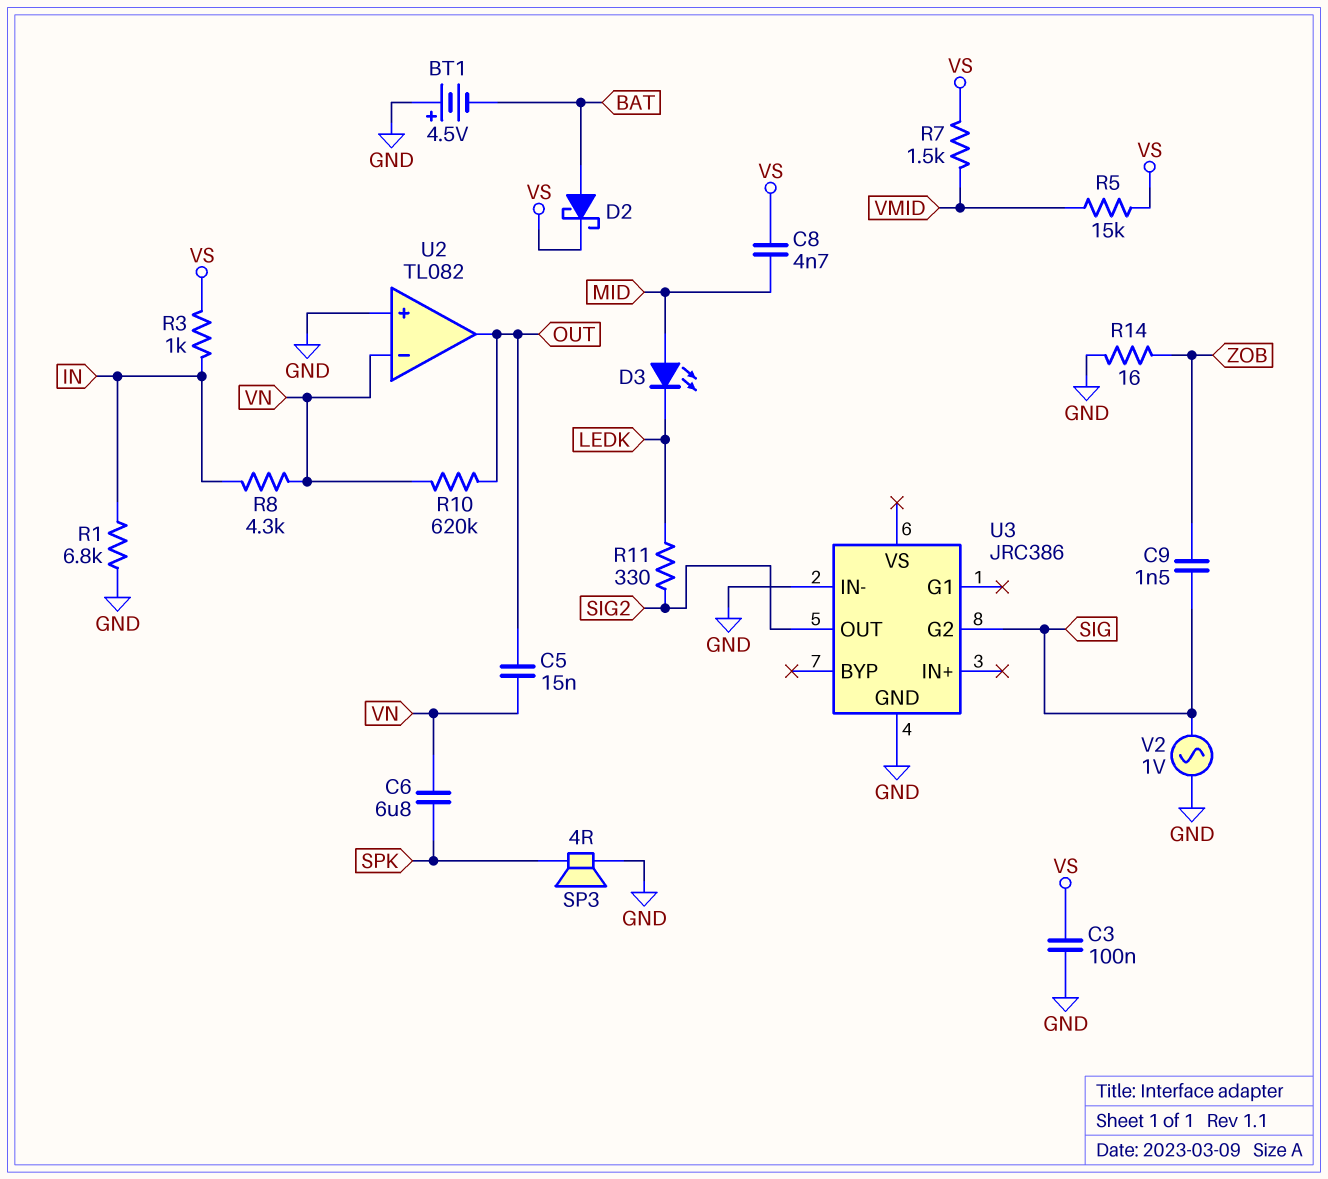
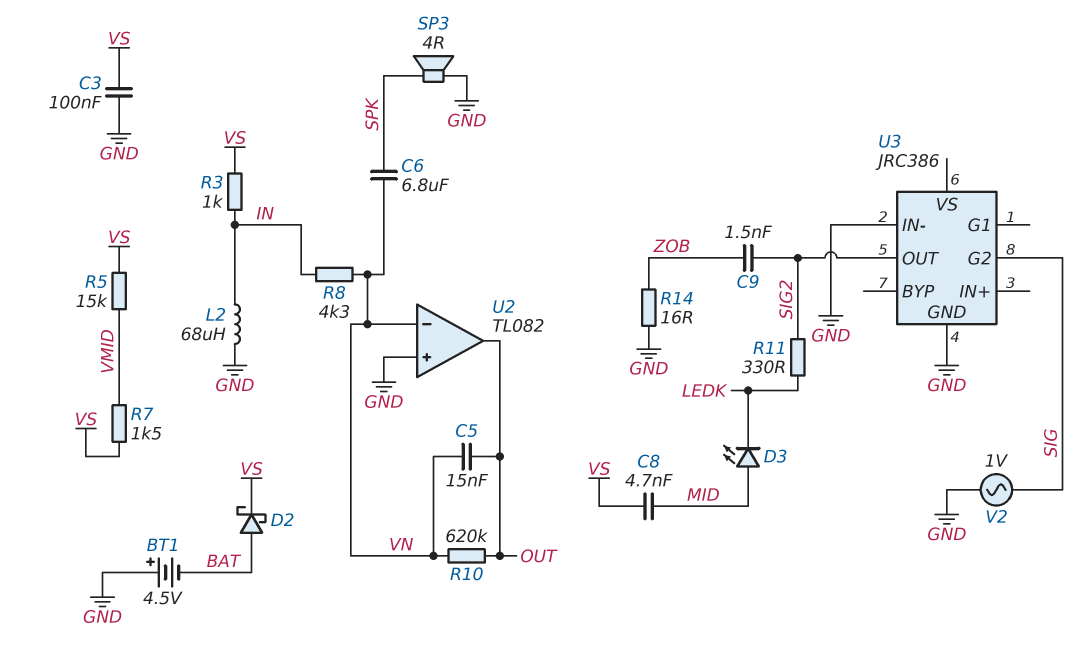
C9: 1.5nF (SIG, ZOB) -> 1.5nF (SIG2, ZOB)
L2: none -> 68uH (GND, IN)
R1: 6.8k (GND, IN) -> none

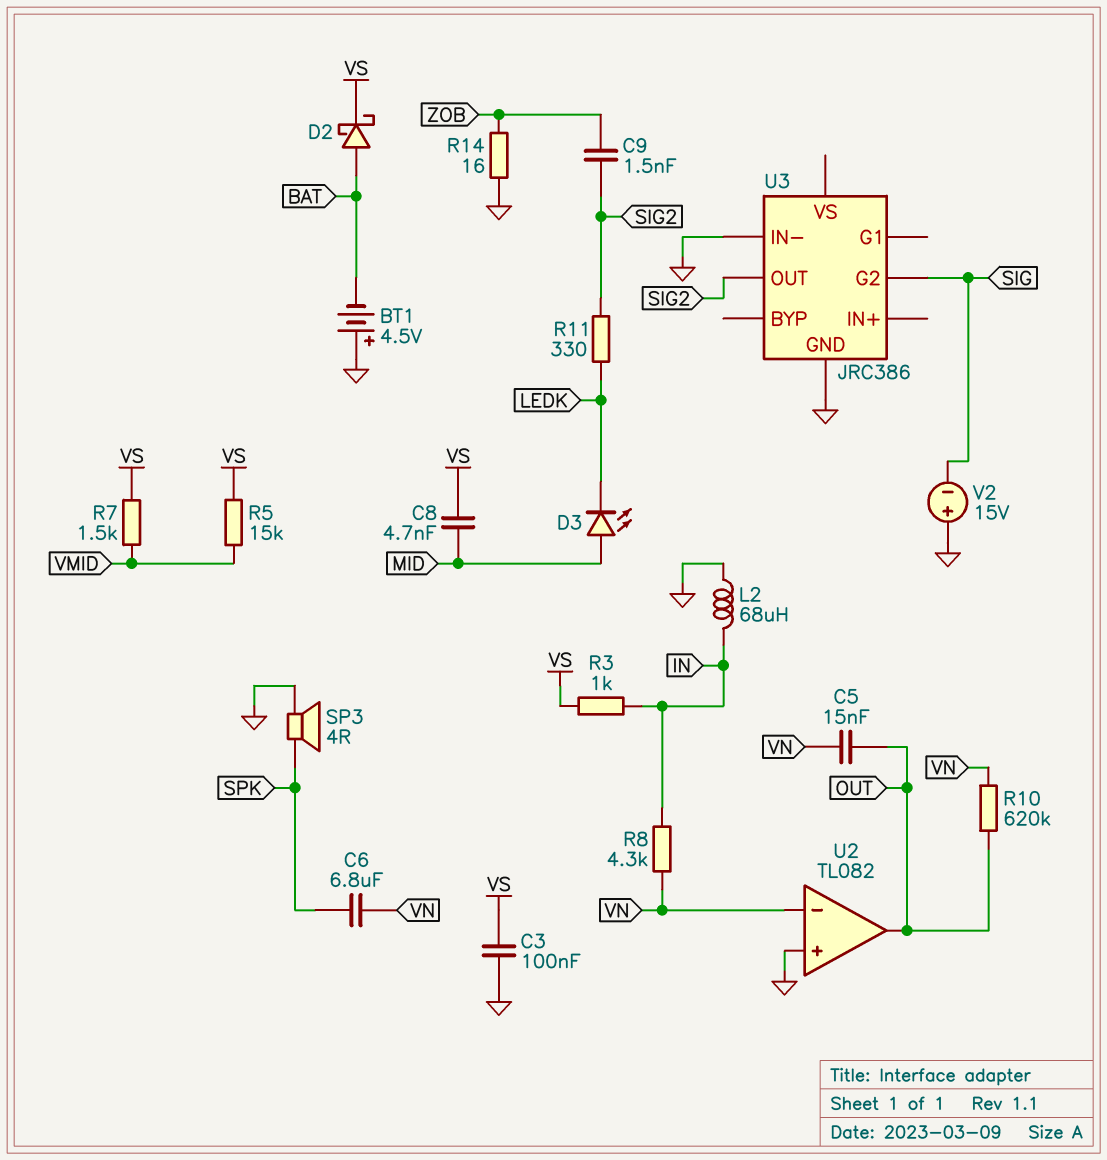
V2: AC 1V (GND, SIG) -> 15V (plus GND, minus SIG)

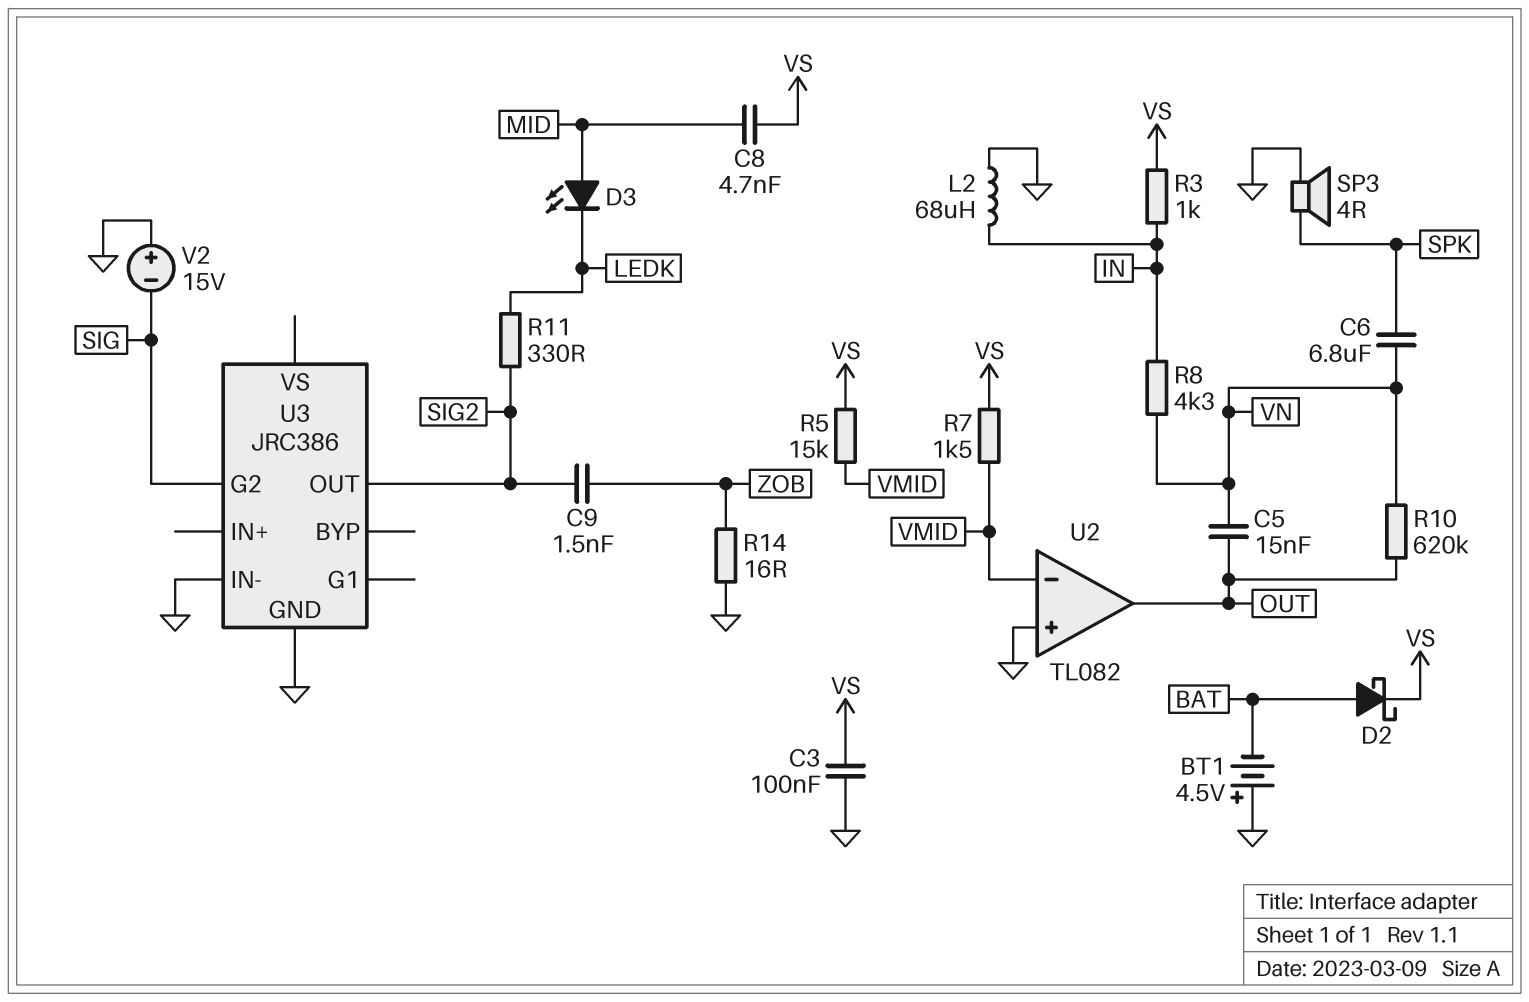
U2 pin in-: VN -> VMID

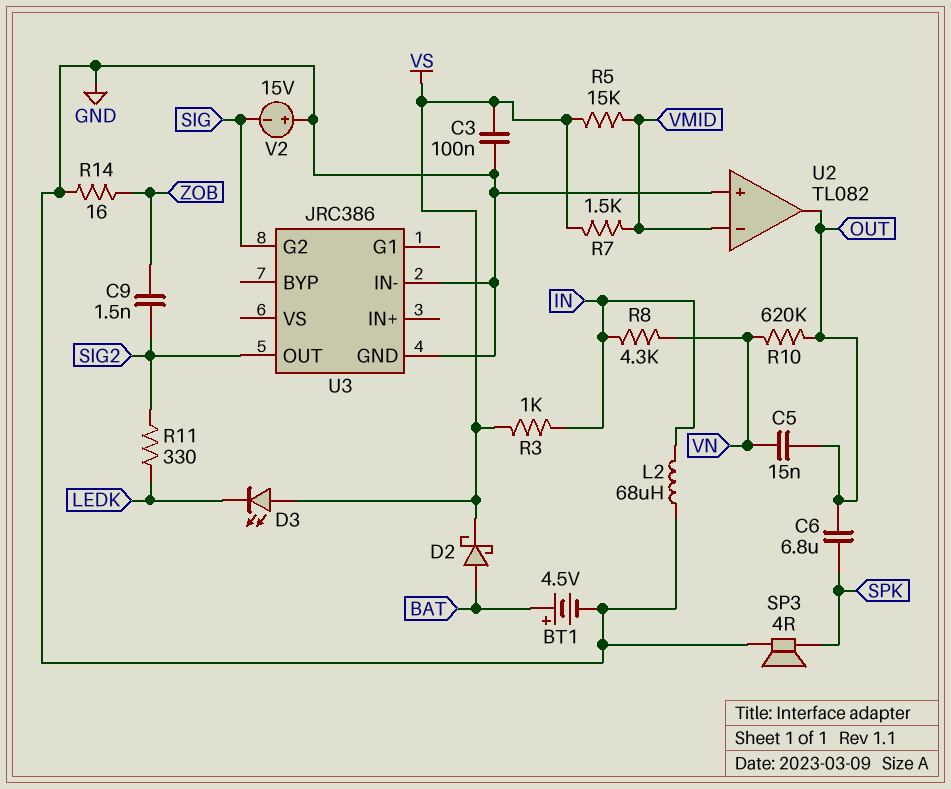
BT1: 4.5V (plus GND, minus BAT) -> 4.5V (plus BAT, minus GND)
C6: 6.8uF (SPK, VN) -> 6.8uF (OUT, SPK)
C8: 4.7nF (MID, VS) -> none
D3: LED (A MID, K LEDK) -> LED (A VS, K LEDK)

